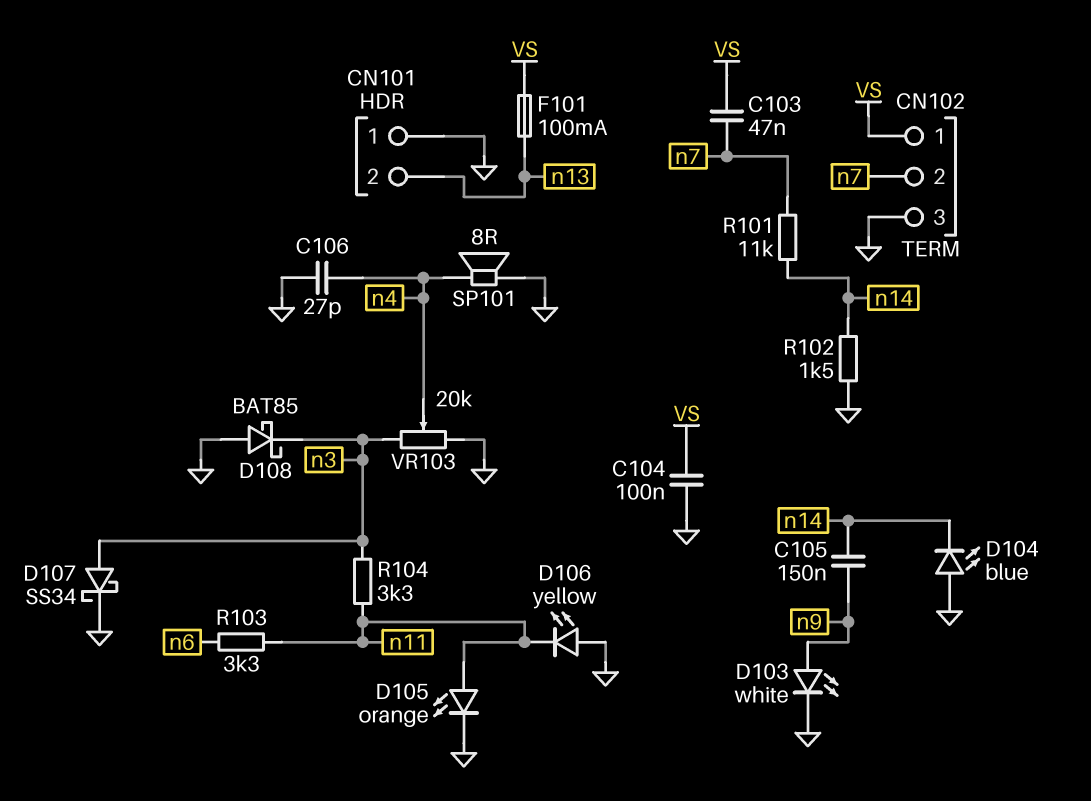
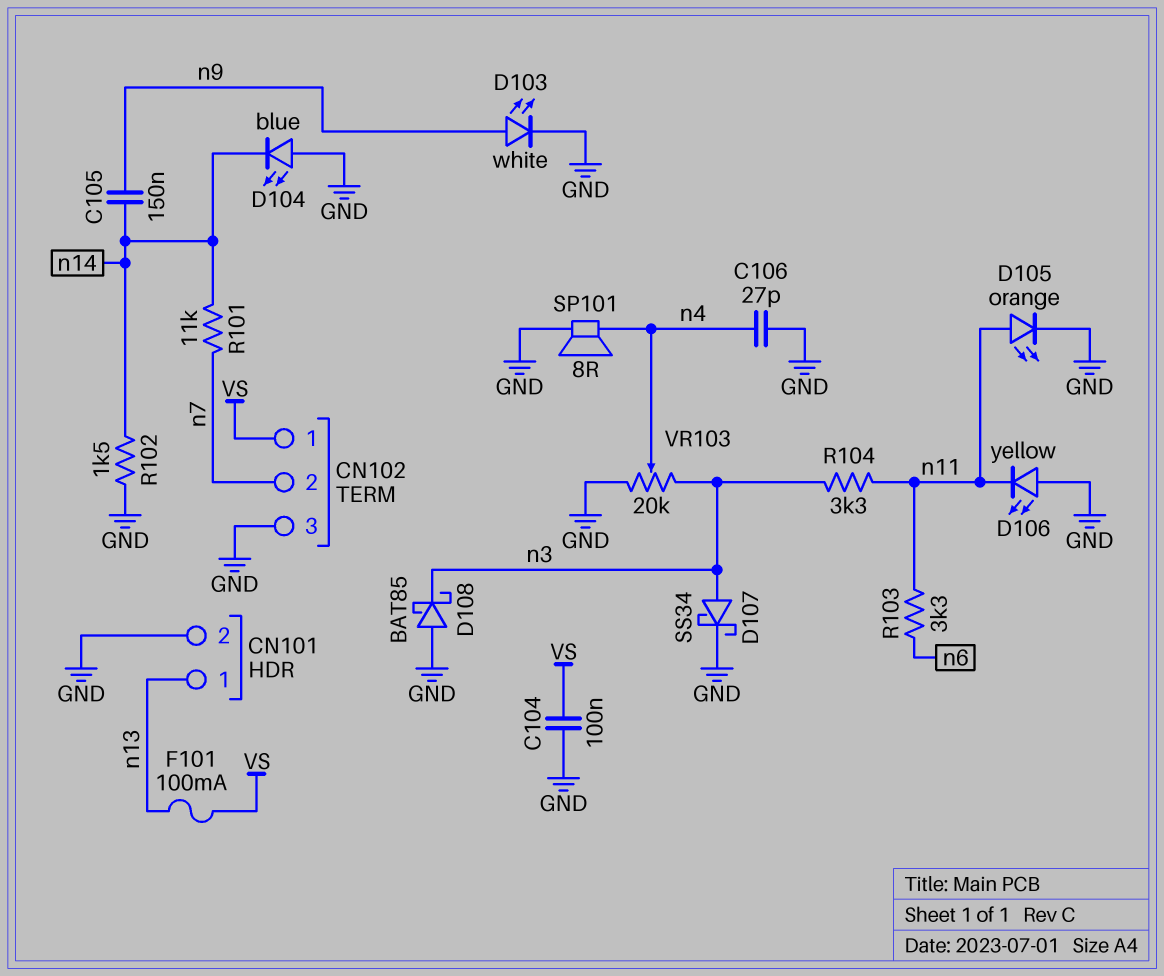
C103: 47nF (VS, n7) -> none
CN101 pin 1: GND -> n13
CN101 pin 2: n13 -> GND

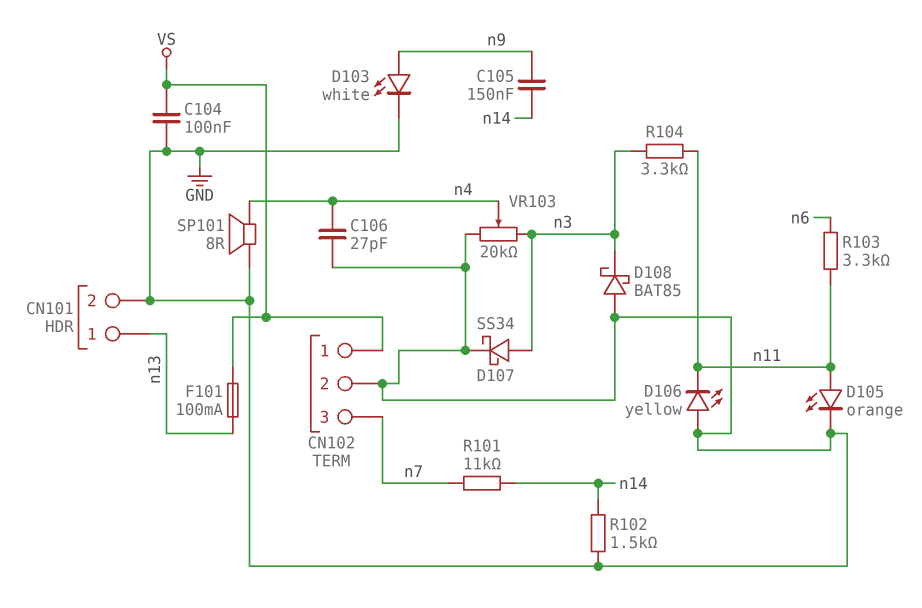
CN102 pin 2: n7 -> GND
CN102 pin 3: GND -> n7
D104: LED blue (A GND, K n14) -> none

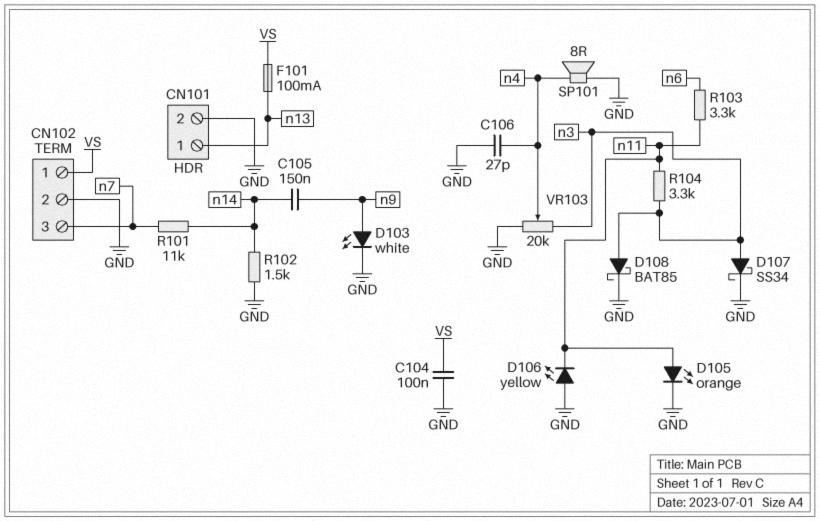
D108: schottky BAT85 (A GND, K n3) -> schottky BAT85 (A n3, K GND)

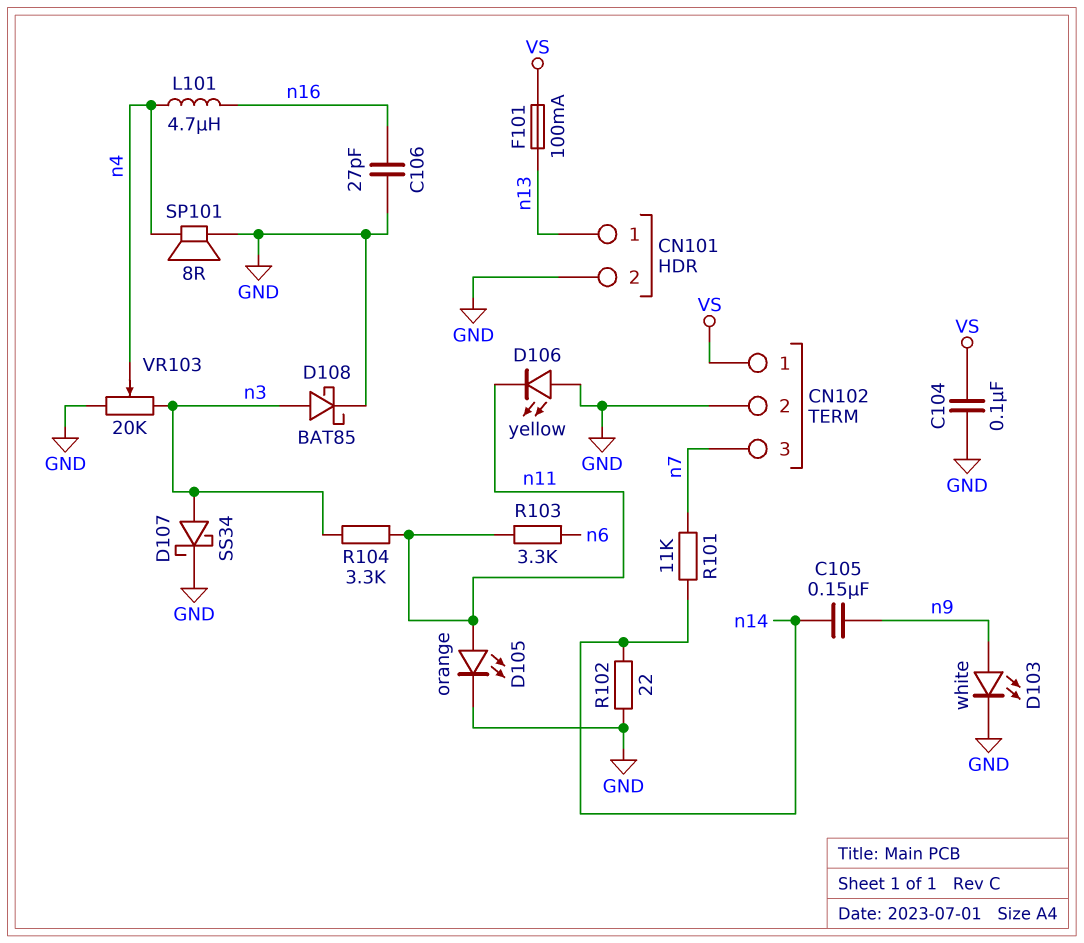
C106: 27pF (GND, n4) -> 27pF (GND, n16)
L101: none -> 4.7uH (n4, n16)
R102: 1.5k (GND, n14) -> 22 (GND, n14)

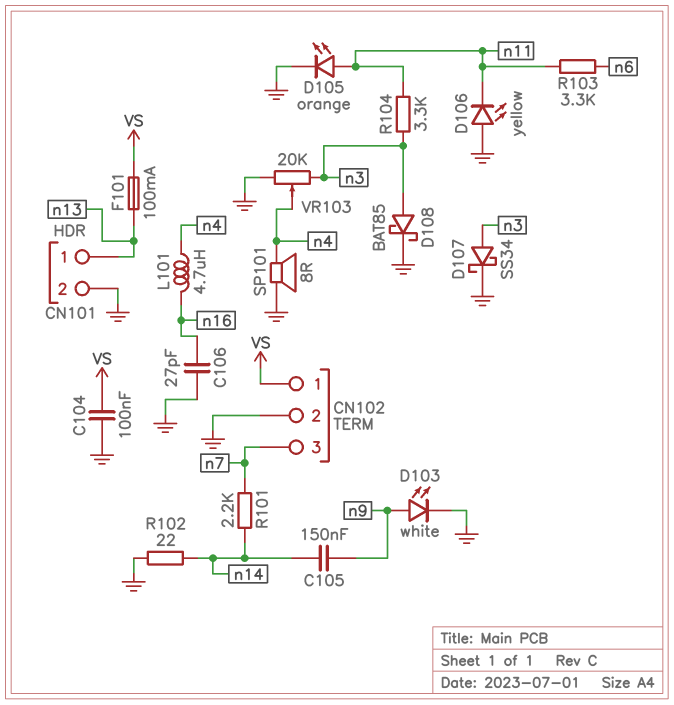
R101: 11k (n7, n14) -> 2.2k (n7, n14)

